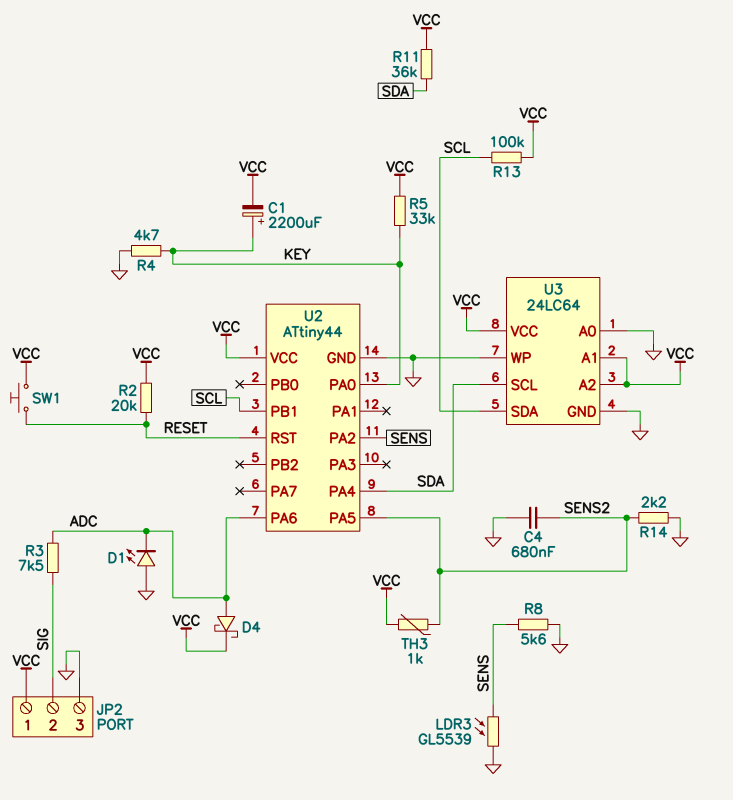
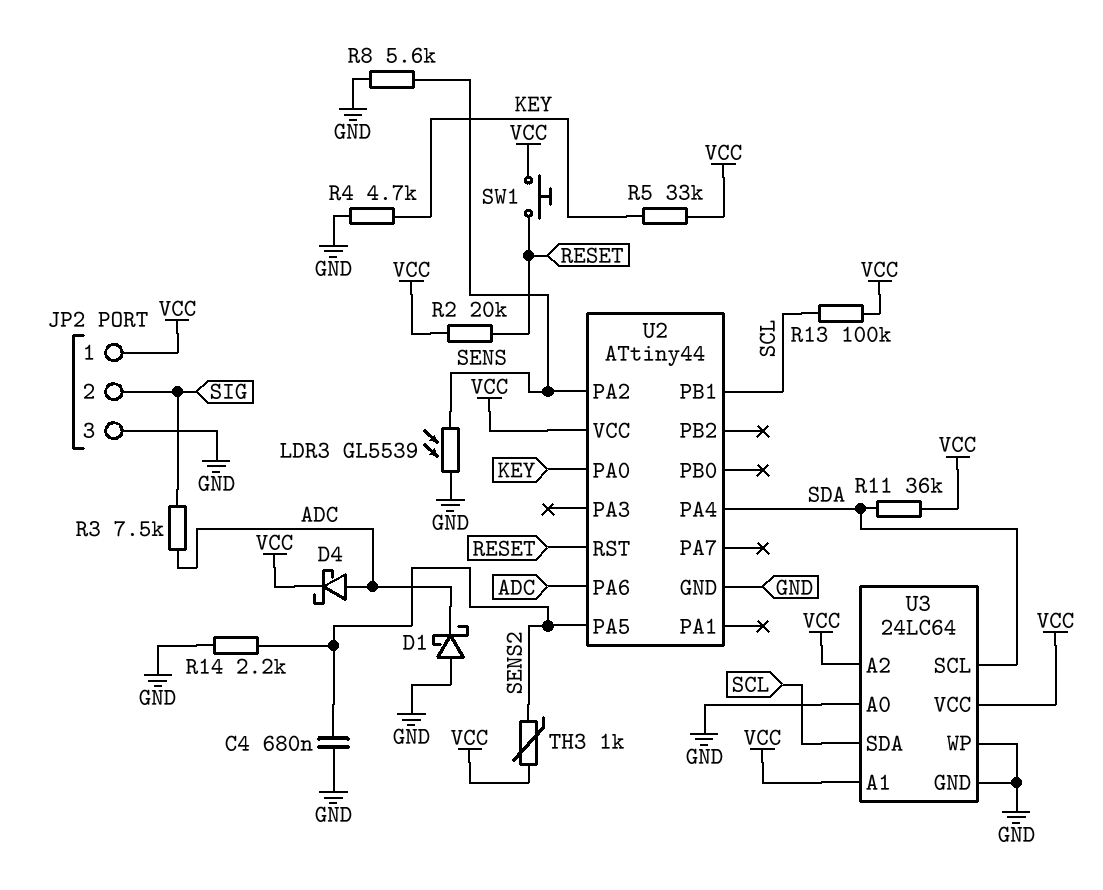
C1: 2200uF (plus KEY, minus VCC) -> none
D1: LED (A GND, K ADC) -> schottky (A GND, K ADC)

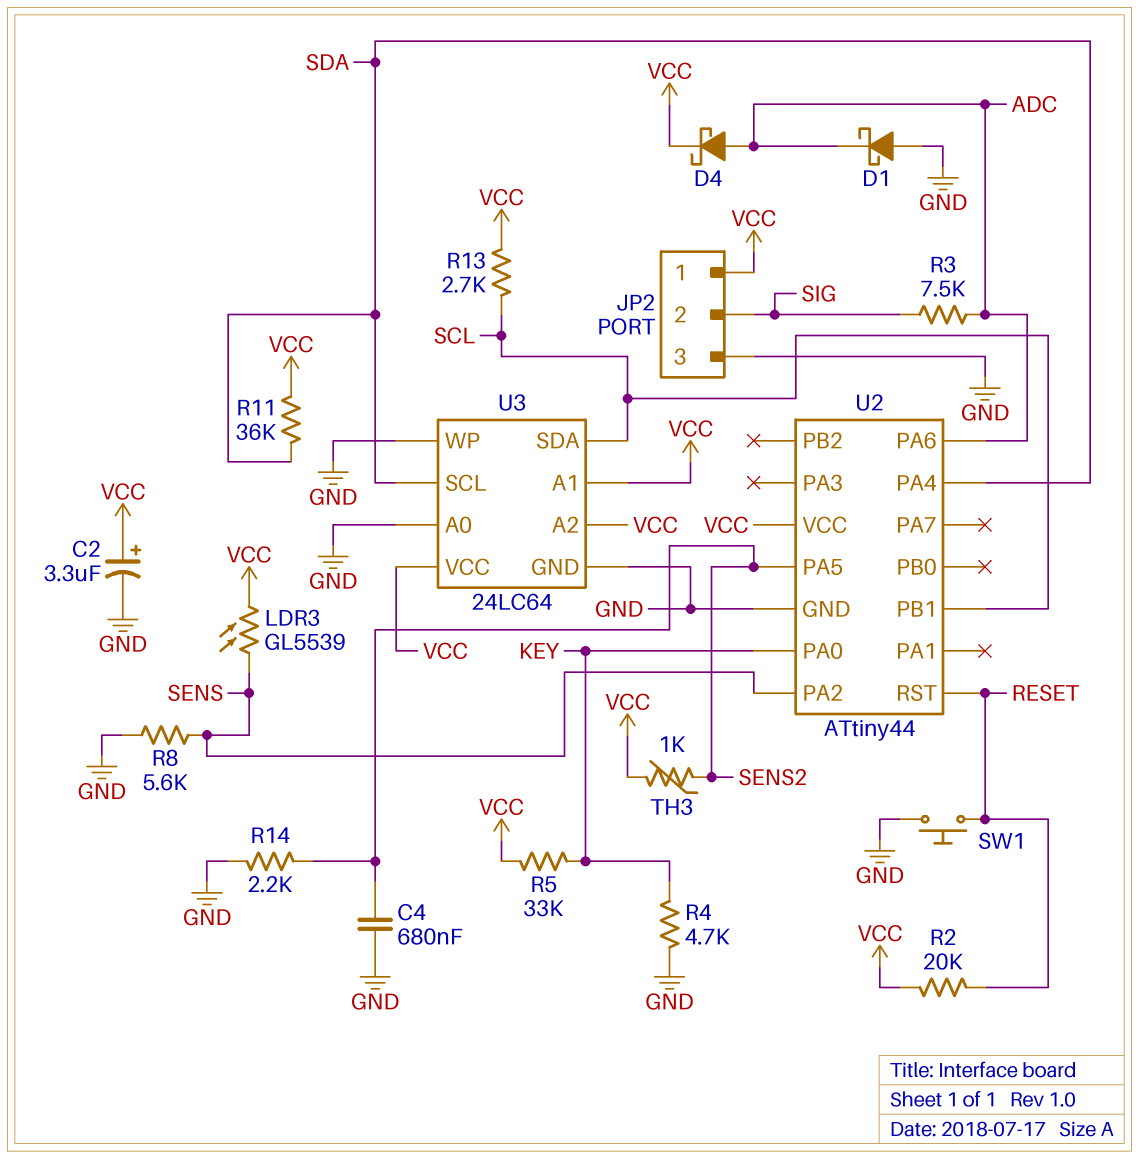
C2: none -> 3.3uF (plus VCC, minus GND)
LDR3: GL5539 (GND, SENS) -> GL5539 (SENS, VCC)
R13: 100k (SCL, VCC) -> 2.7k (SCL, VCC)
SW1: button (RESET, VCC) -> button (GND, RESET)

